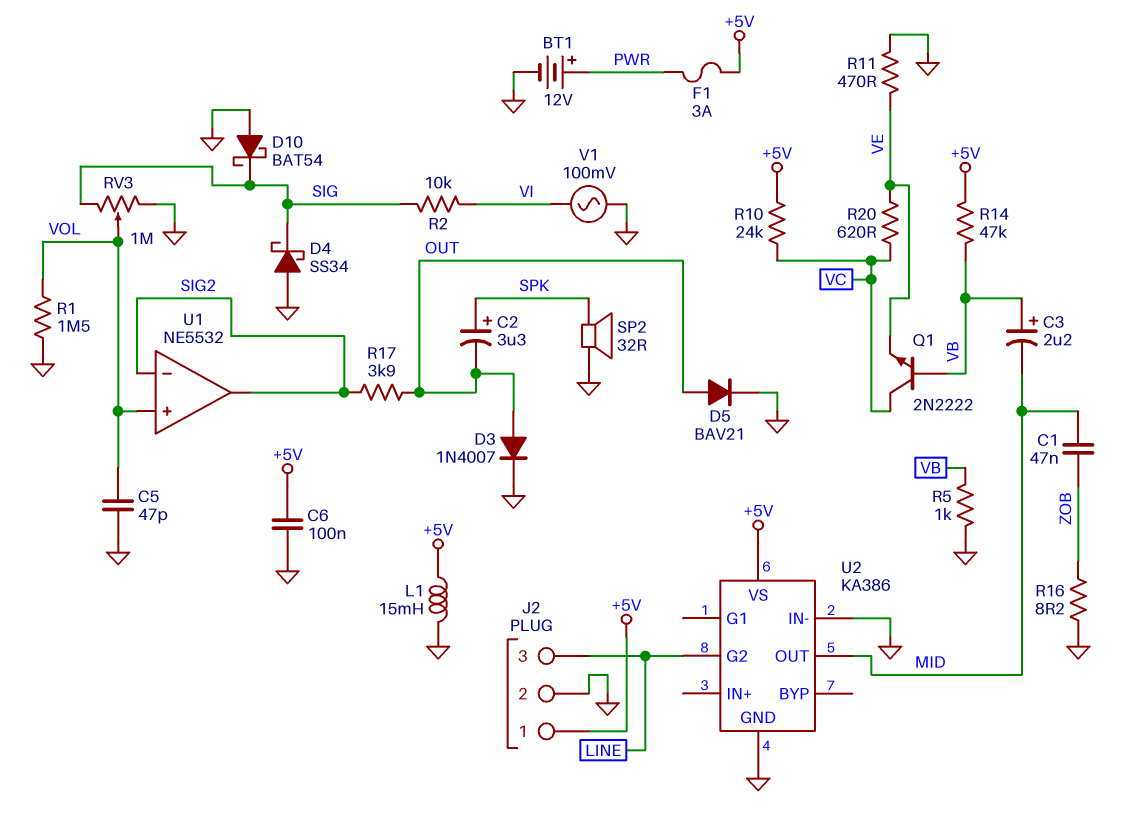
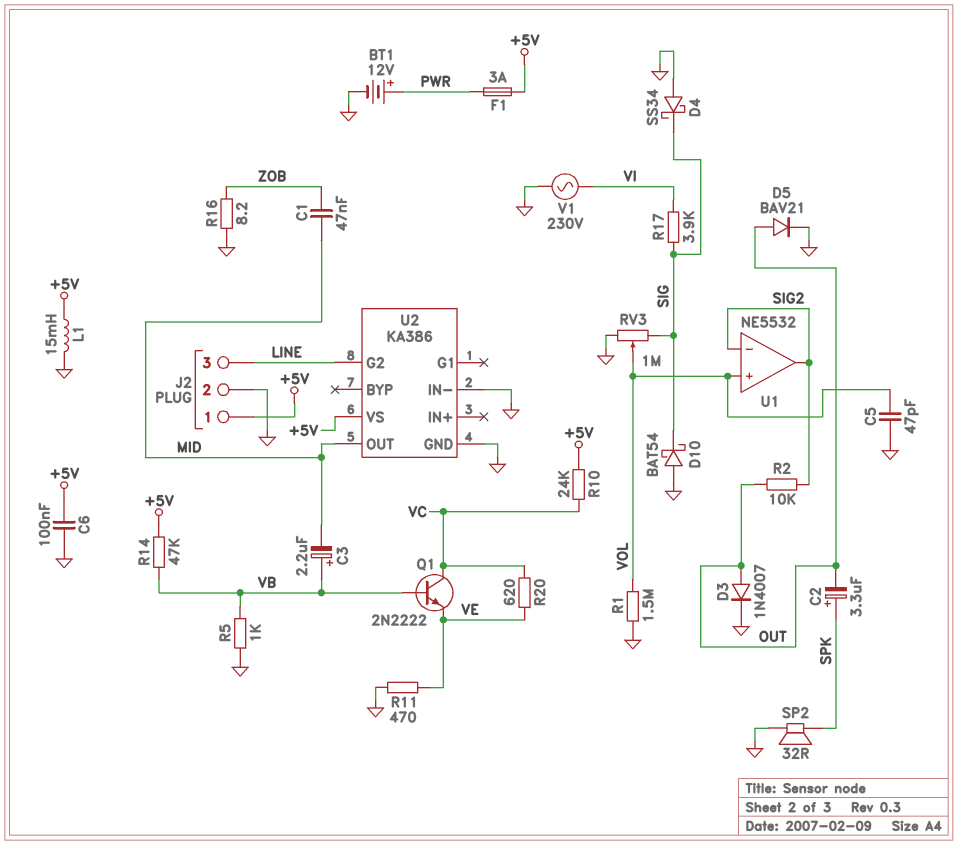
R2: 10k (SIG, VI) -> 10k (OUT, SIG2)
R17: 3.9k (OUT, SIG2) -> 3.9k (SIG, VI)
V1: AC 100mV (GND, VI) -> AC 230V (GND, VI)

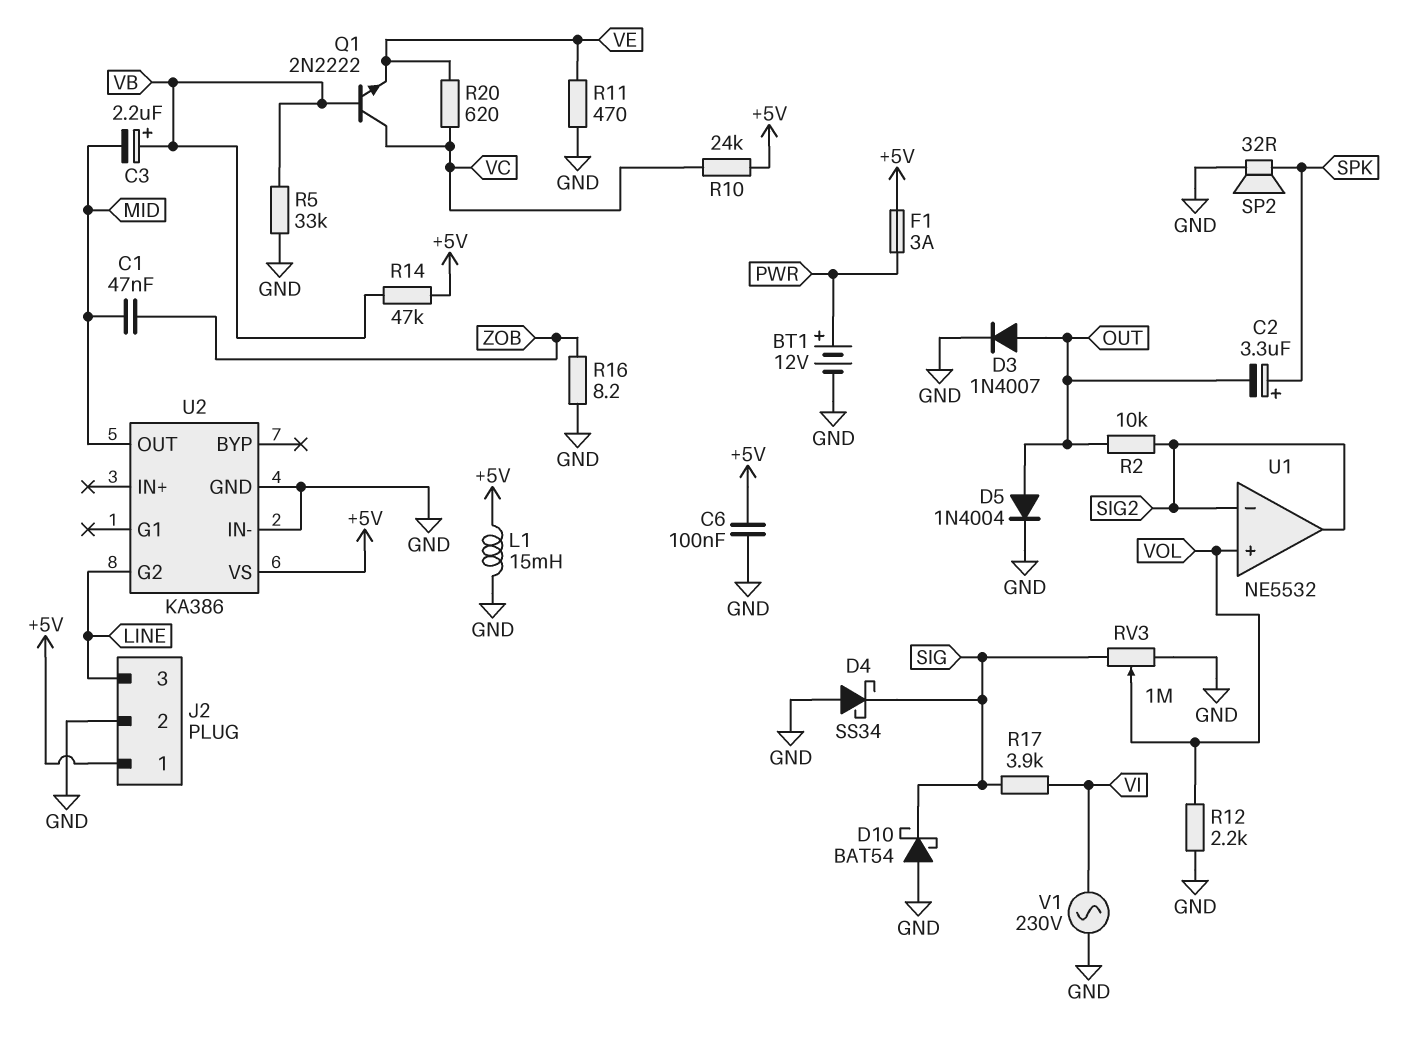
C5: 47pF (GND, VOL) -> none
D5: diode BAV21 (A OUT, K GND) -> diode 1N4004 (A OUT, K GND)
R1: 1.5M (GND, VOL) -> none
R5: 1k (GND, VB) -> 33k (GND, VB)
R12: none -> 2.2k (GND, VOL)

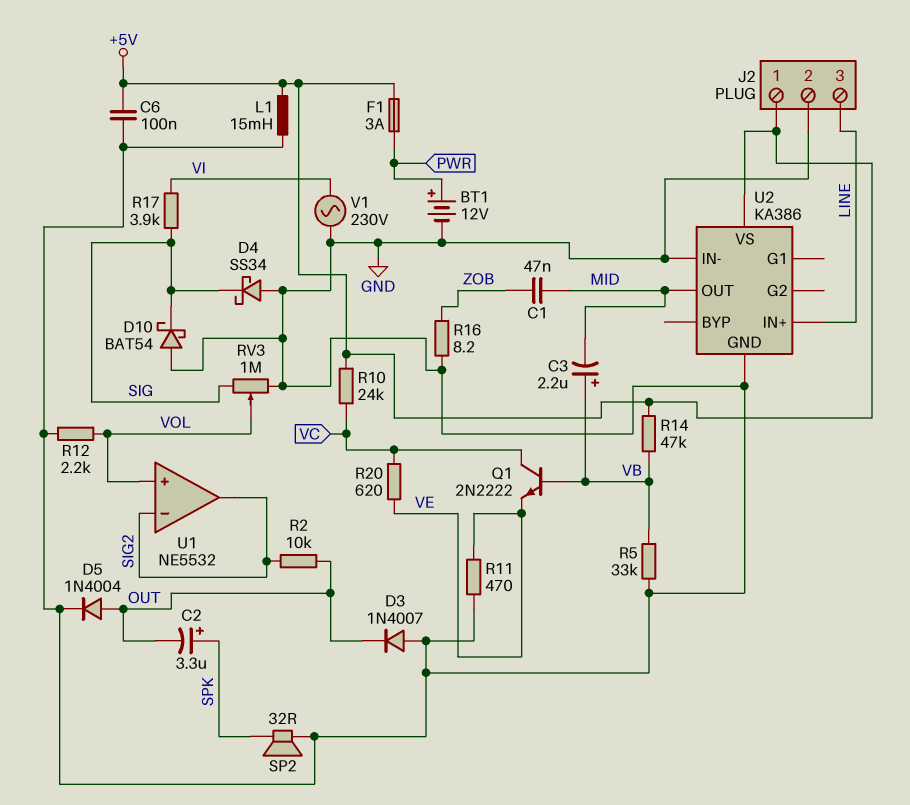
D3: diode 1N4007 (A OUT, K GND) -> diode 1N4007 (A GND, K OUT)
U2 pin G2: LINE -> none
U2 pin IN+: none -> LINE

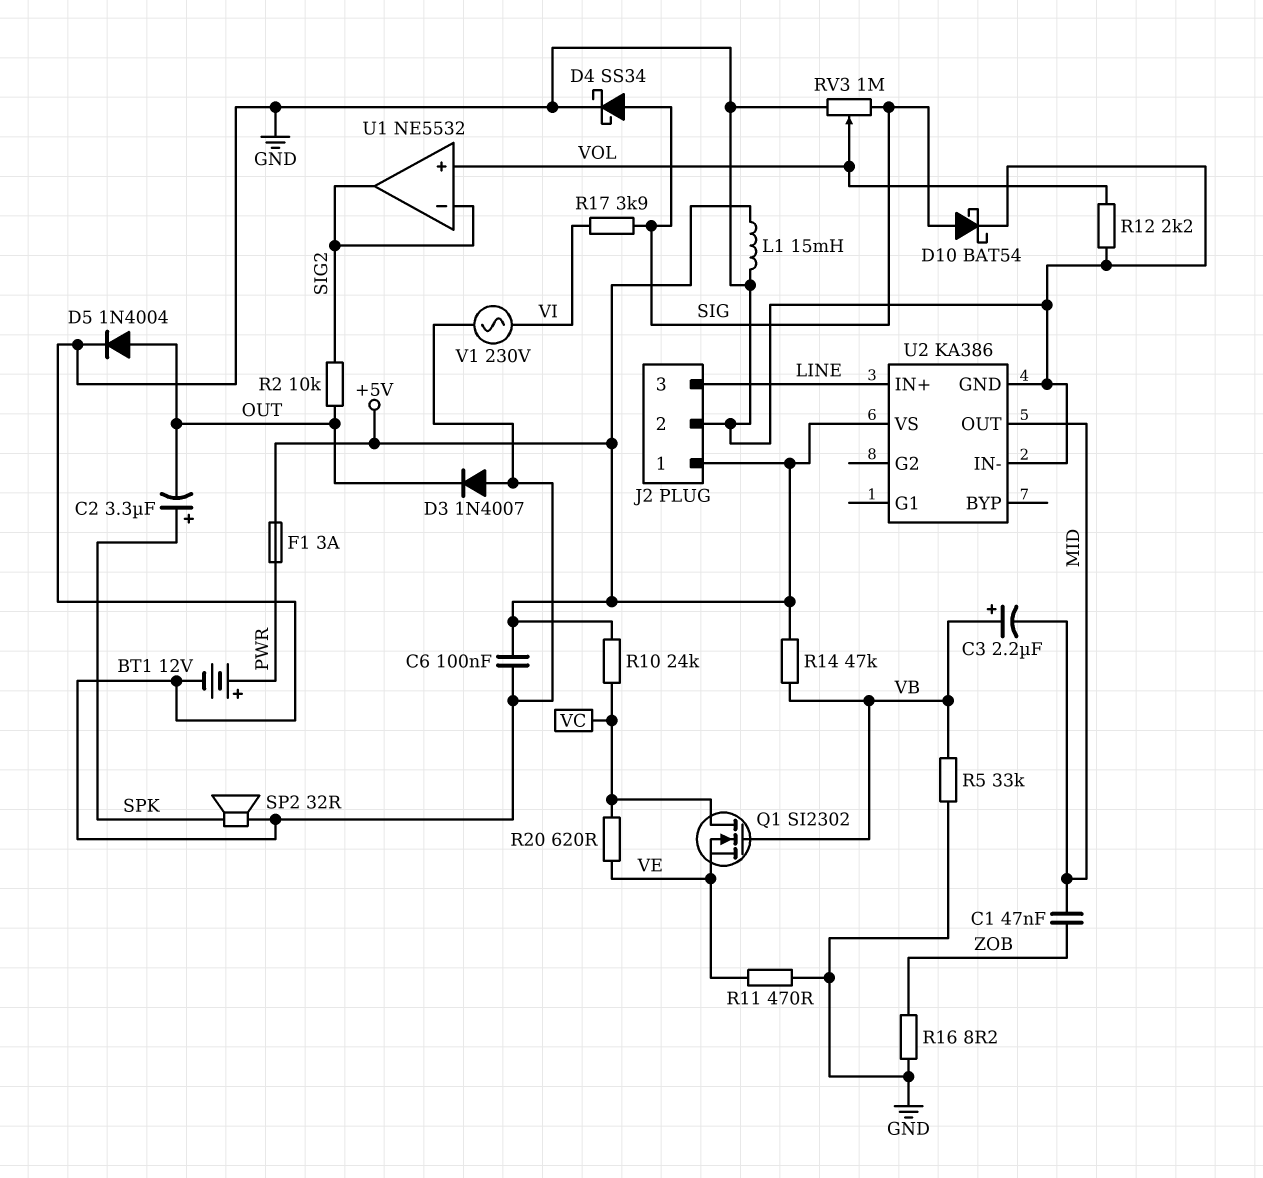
D4: schottky SS34 (A GND, K SIG) -> schottky SS34 (A SIG, K GND)
D10: schottky BAT54 (A GND, K SIG) -> schottky BAT54 (A SIG, K GND)
Q1: NPN 2N2222 (B VB, C VC, E VE) -> NMOS SI2302 (G VB, D VC, S VE)

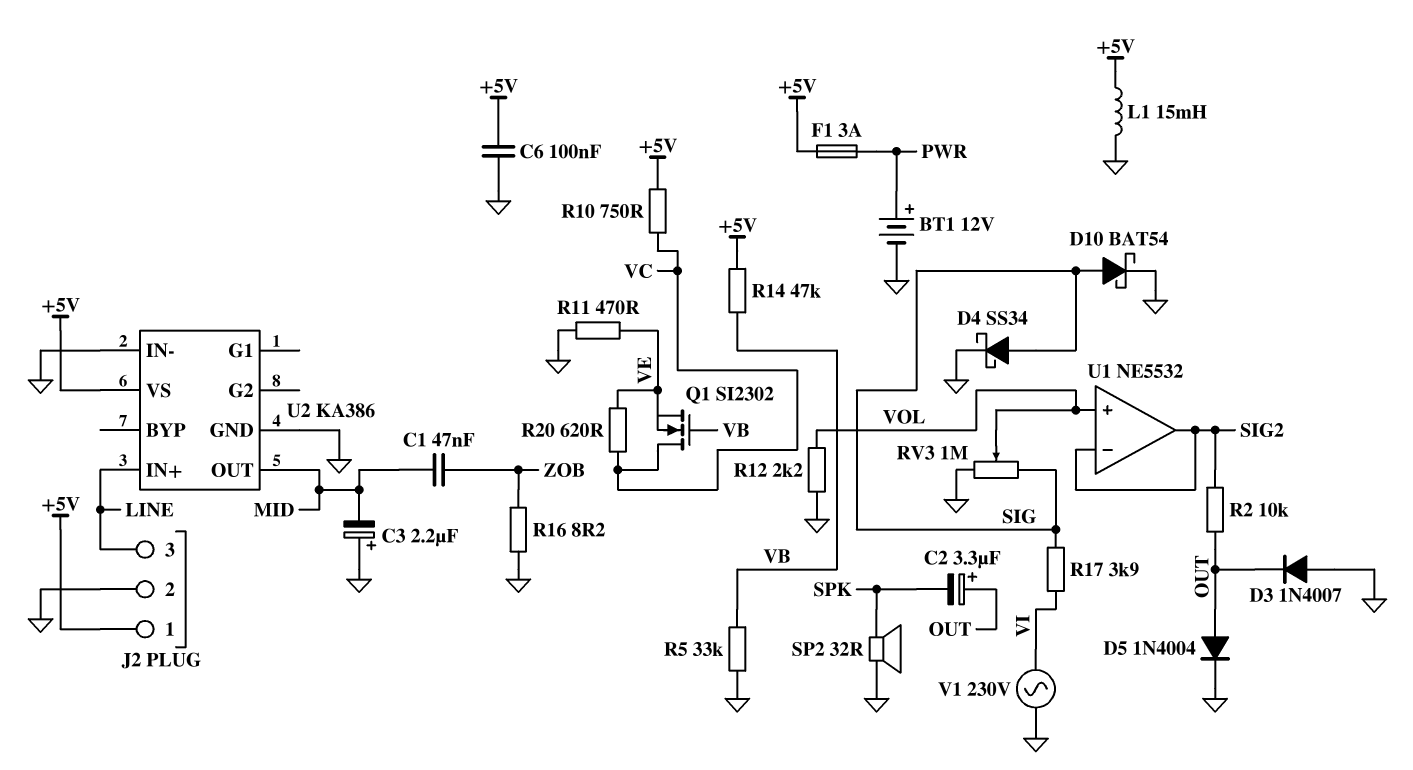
C2: 3.3uF (plus SPK, minus OUT) -> 3.3uF (plus OUT, minus SPK)
C3: 2.2uF (plus VB, minus MID) -> 2.2uF (plus GND, minus MID)
R10: 24k (+5V, VC) -> 750 (+5V, VC)

